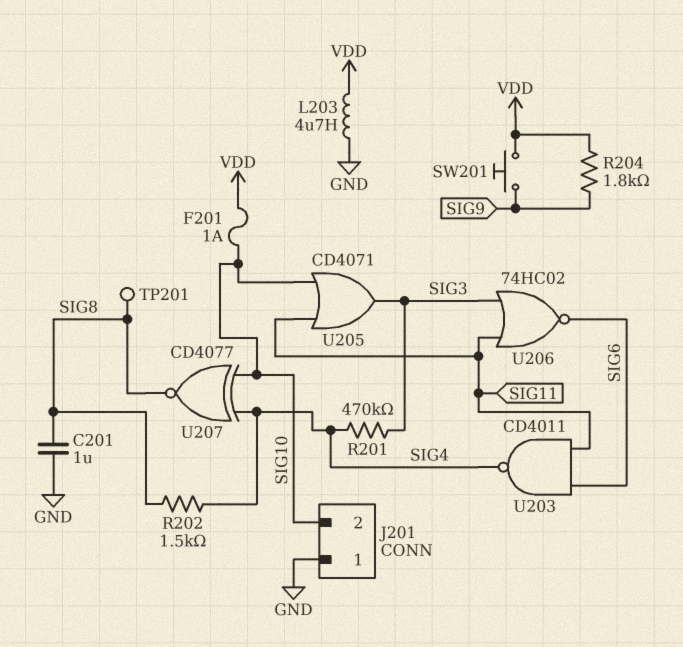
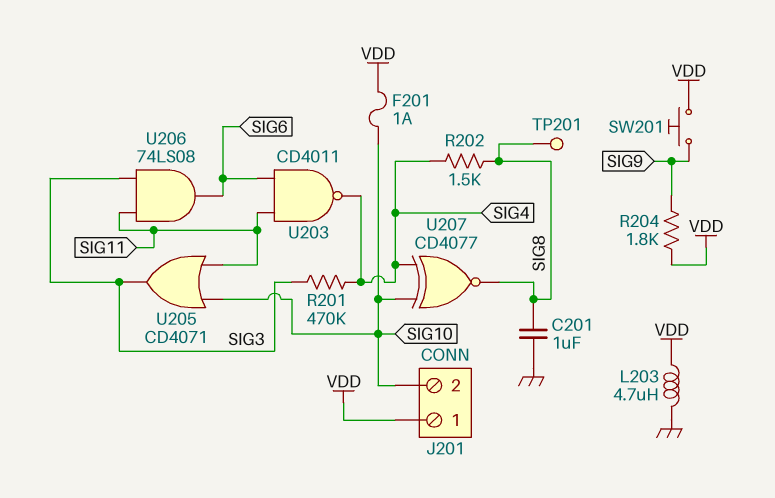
J201 pin 1: GND -> VDD
U206: NOR 74HC02 (in SIG3, in SIG11, out SIG6) -> AND 74LS08 (in SIG3, in SIG11, out SIG6)

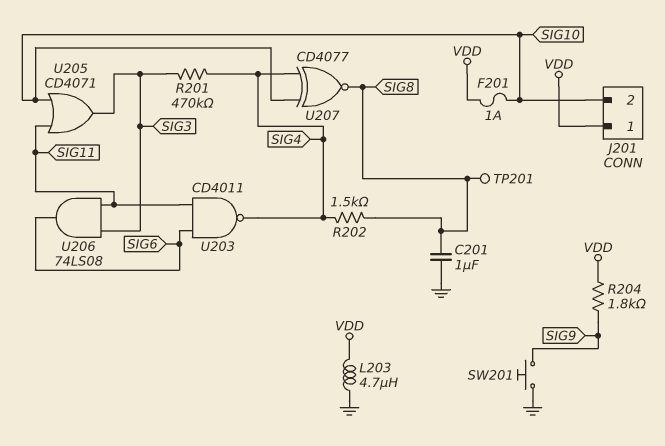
SW201: button (SIG9, VDD) -> button (GND, SIG9)

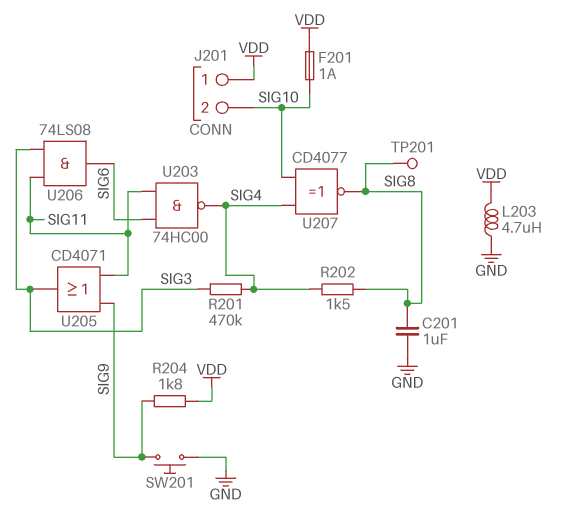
U203: NAND CD4011 (in SIG6, in SIG11, out SIG4) -> NAND 74HC00 (in SIG6, in SIG11, out SIG4)
U205: OR CD4071 (in SIG10, in SIG11, out SIG3) -> OR CD4071 (in SIG9, in SIG11, out SIG3)

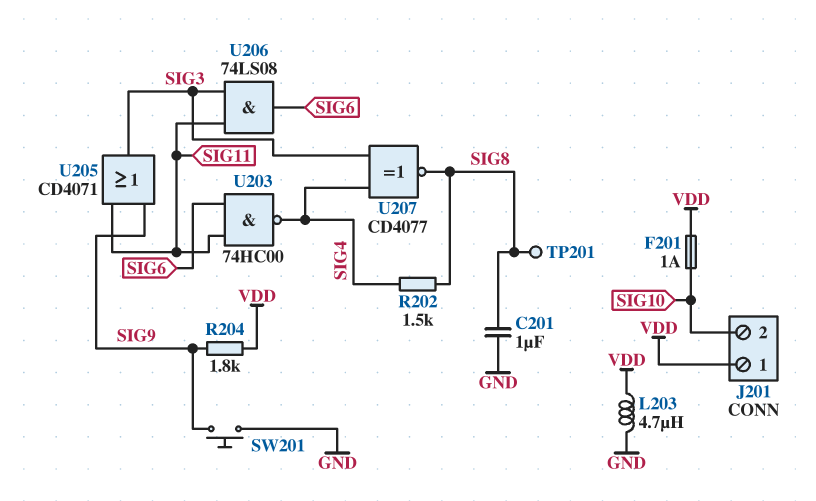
R201: 470k (SIG3, SIG4) -> none
U207: XNOR CD4077 (in SIG4, in SIG10, out SIG8) -> XNOR CD4077 (in SIG3, in SIG4, out SIG8)

